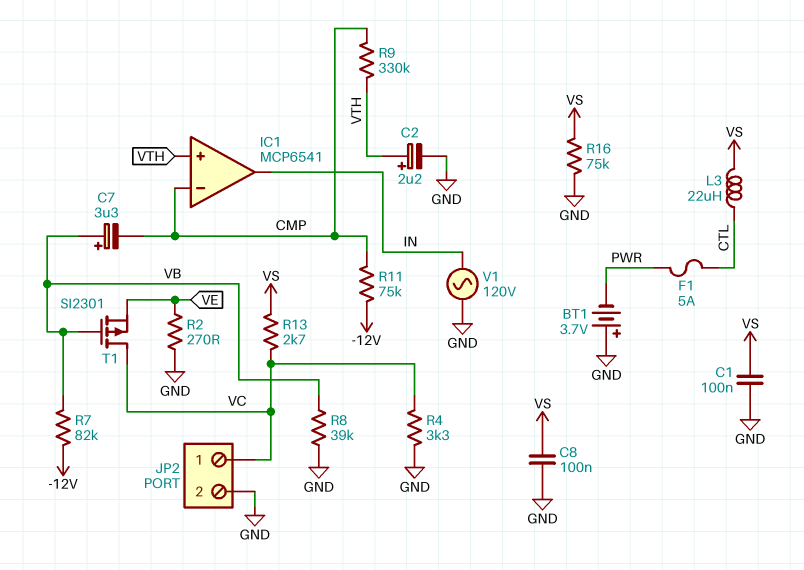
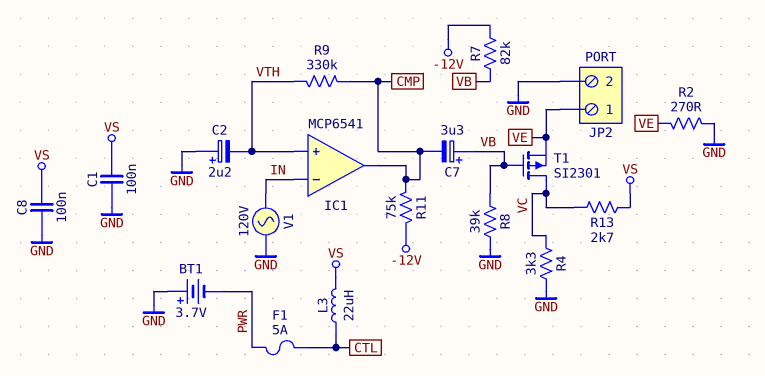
C2: 2.2uF (plus VTH, minus GND) -> 2.2uF (plus GND, minus VTH)
IC1 pin in-: CMP -> IN
IC1 pin out: IN -> CMP
JP2 pin 1: VC -> VE
R16: 75k (GND, VS) -> none

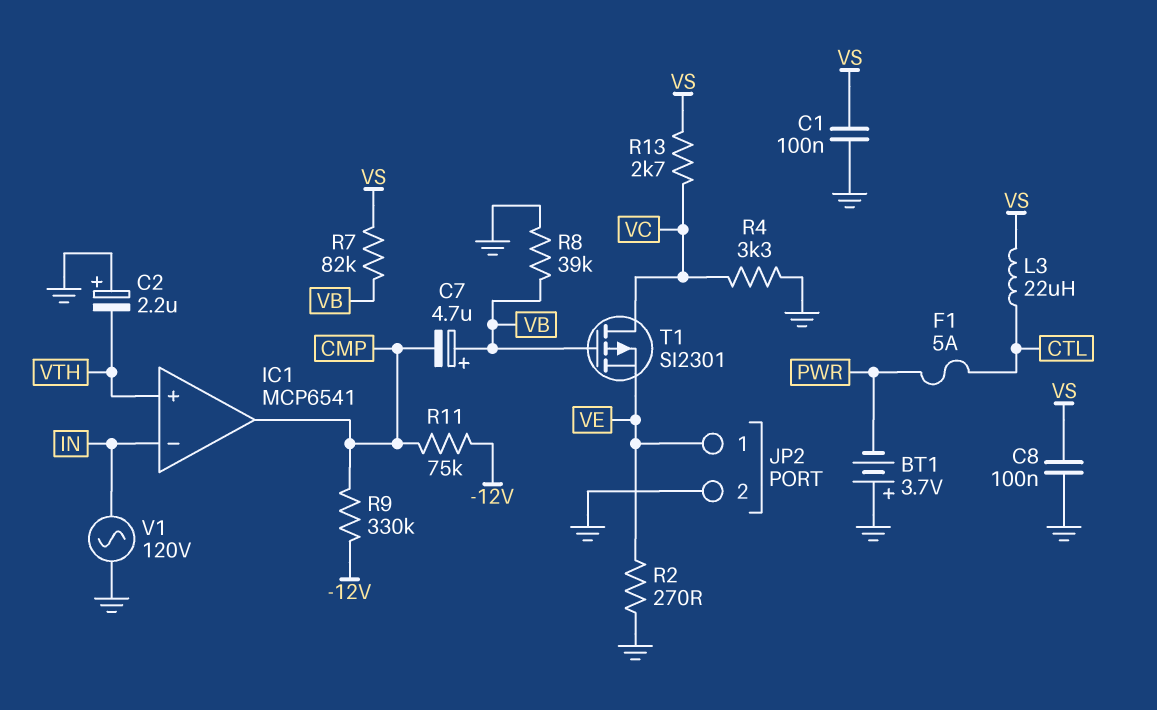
C7: 3.3uF (plus VB, minus CMP) -> 4.7uF (plus VB, minus CMP)
R7: 82k (-12V, VB) -> 82k (VB, VS)
R9: 330k (CMP, VTH) -> 330k (-12V, CMP)

